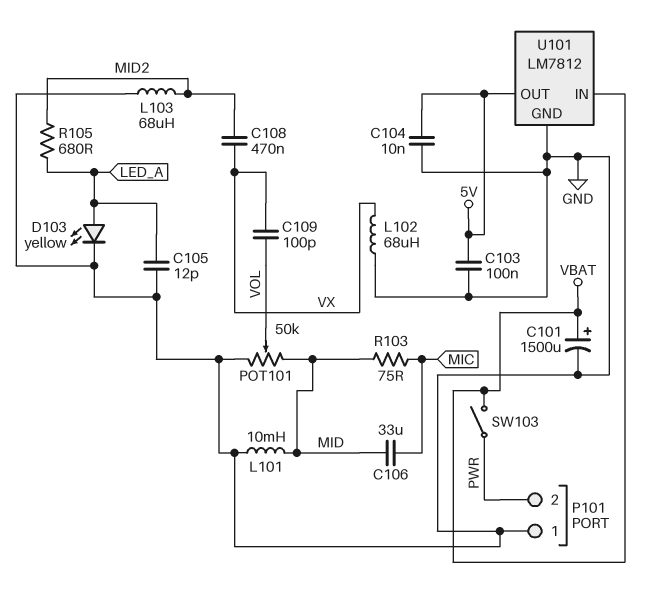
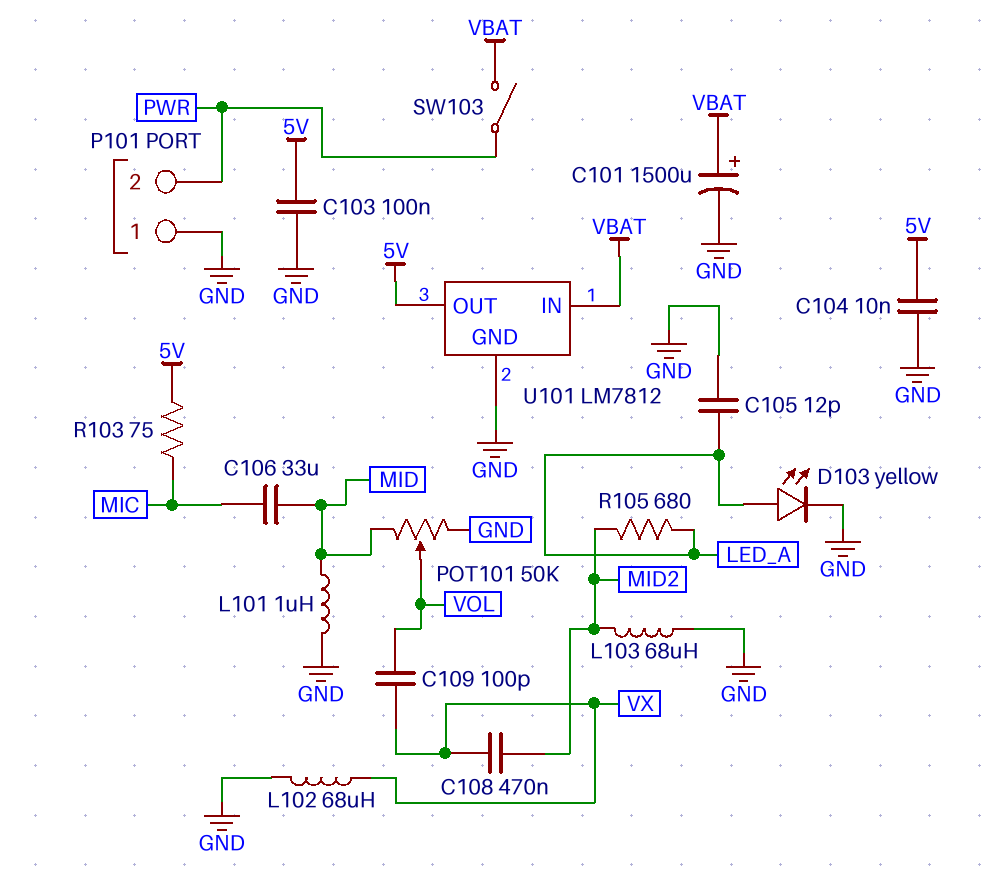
L101: 10mH (GND, MID) -> 1uH (GND, MID)
R103: 75 (MIC, MID) -> 75 (5V, MIC)

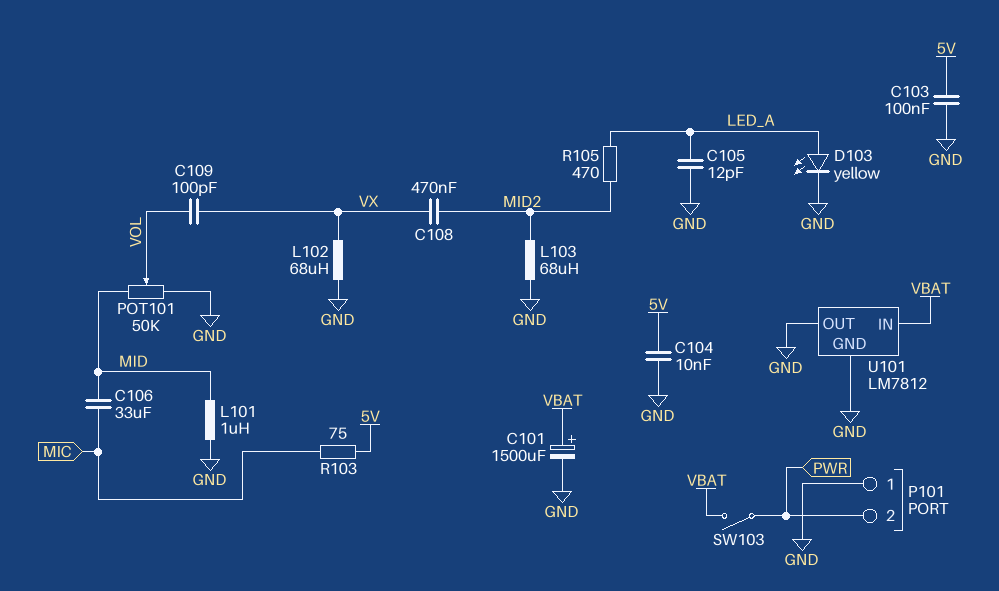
R105: 680 (LED_A, MID2) -> 470 (LED_A, MID2)
U101 pin OUT: 5V -> GND

